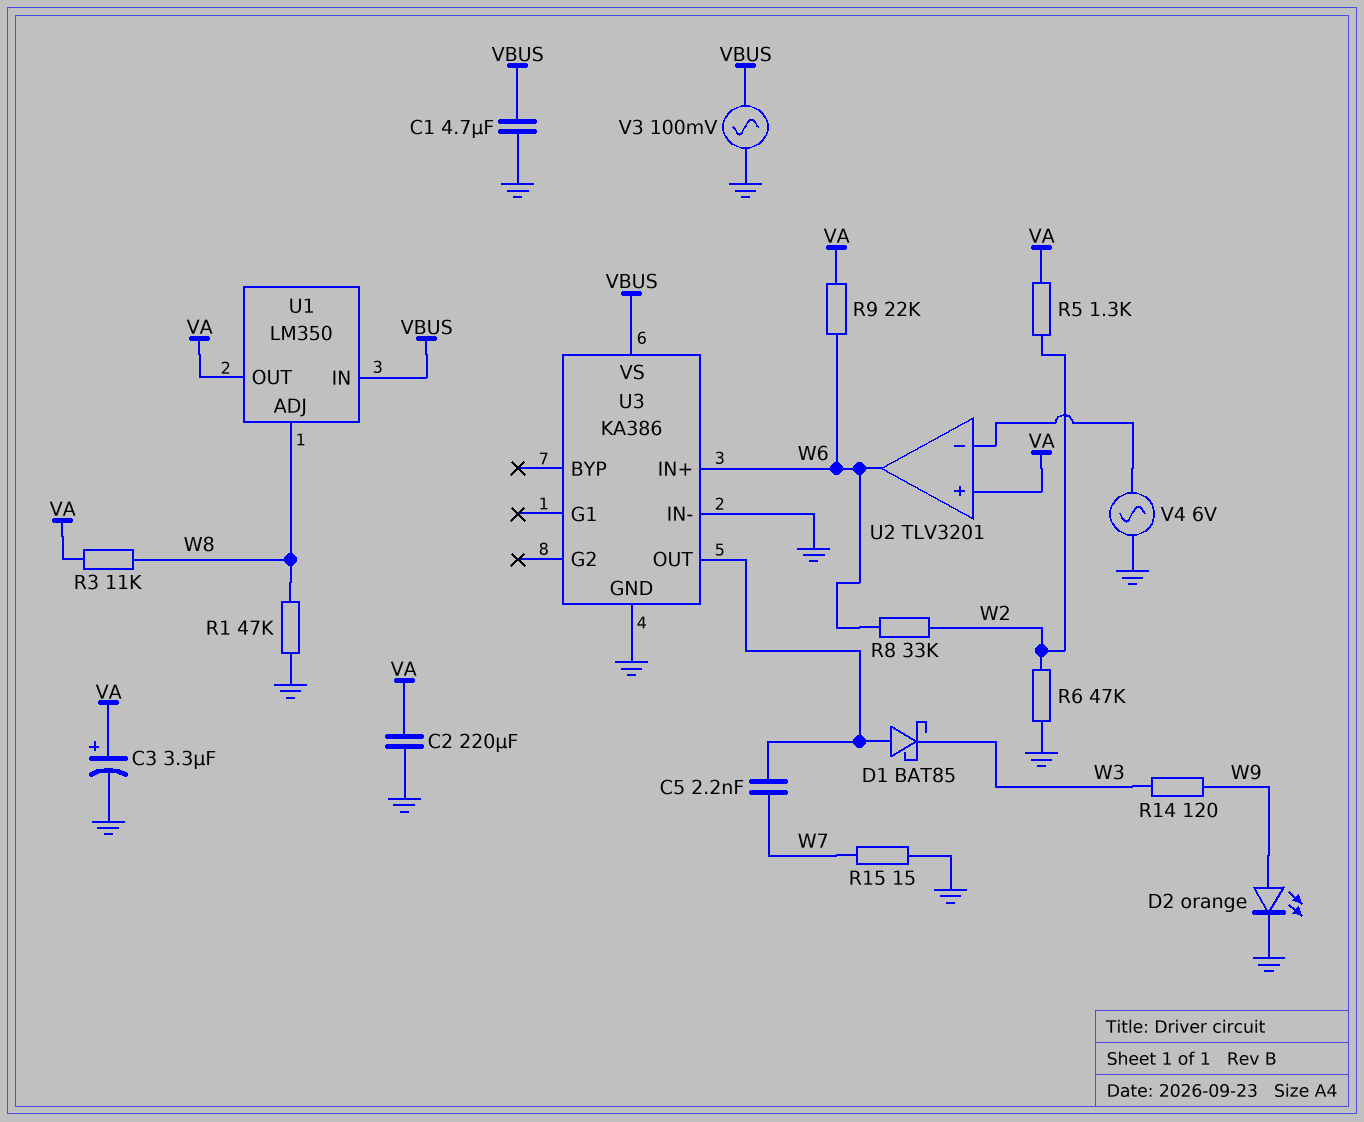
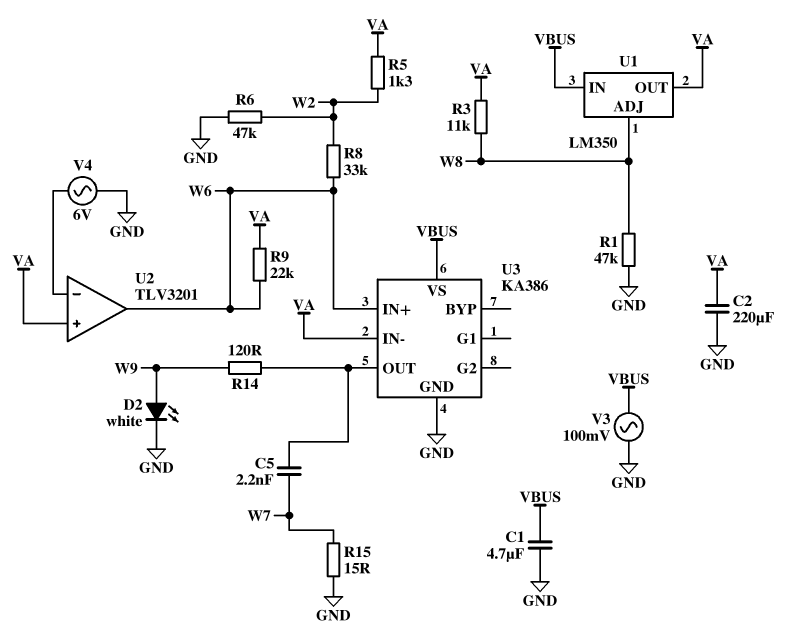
C3: 3.3uF (plus VA, minus GND) -> none
D1: schottky BAT85 (A U3/OUT, K W3) -> none
D2: LED orange (A W9, K GND) -> LED white (A W9, K GND)
R14: 120 (W3, W9) -> 120 (U3/OUT, W9)
U3 pin IN-: GND -> VA

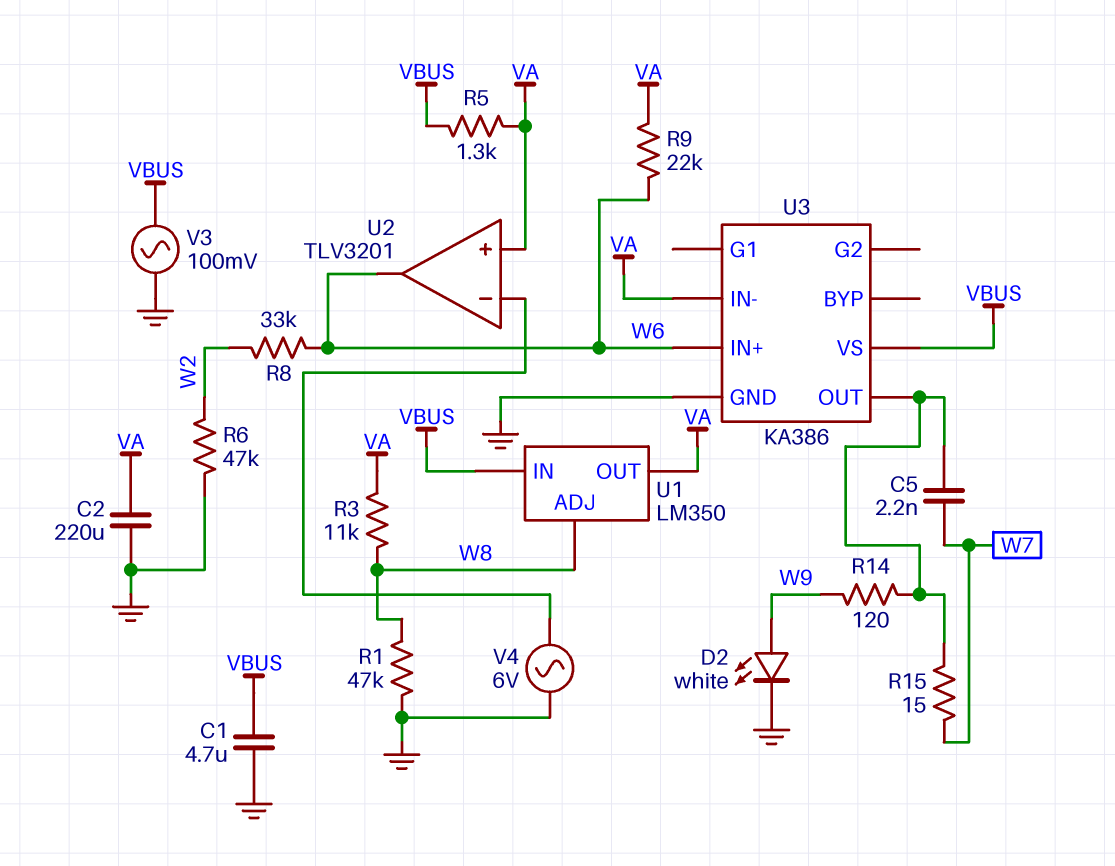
R5: 1.3k (VA, W2) -> 1.3k (VA, VBUS)
R15: 15 (GND, W7) -> 15 (U3/OUT, W7)

